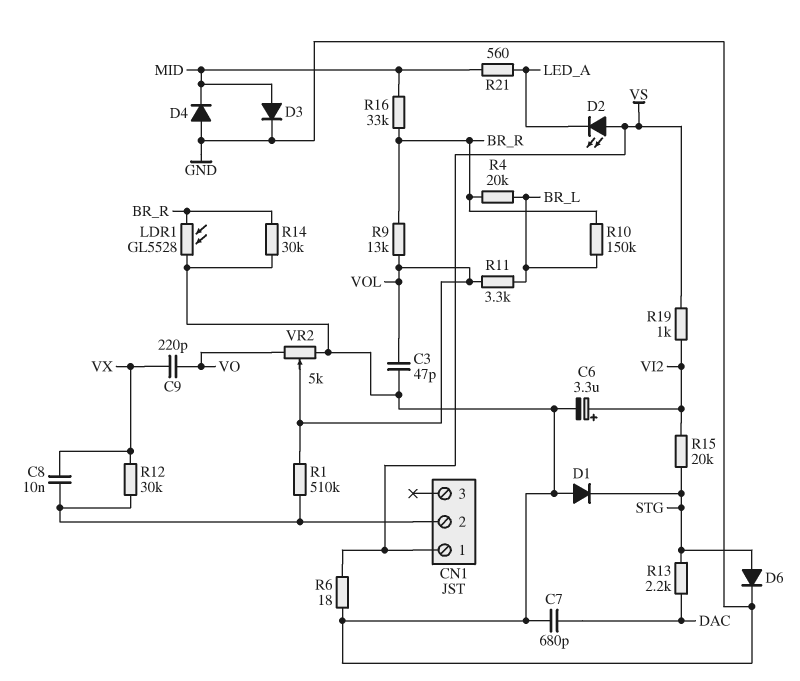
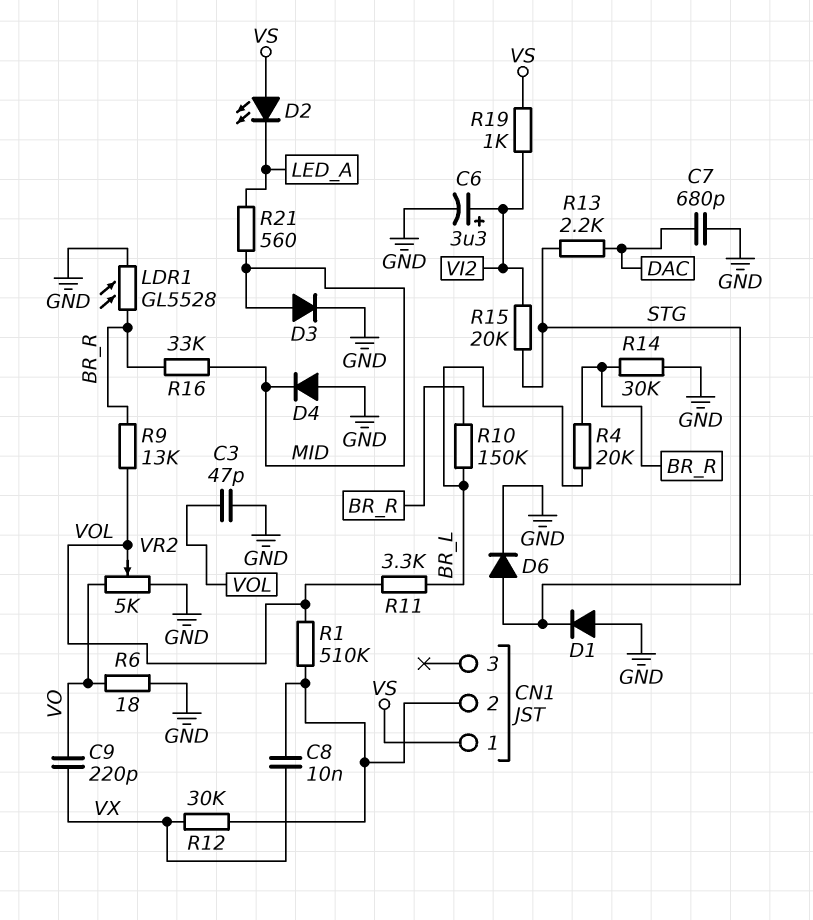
R6: 18 (GND, VS) -> 18 (GND, VO)

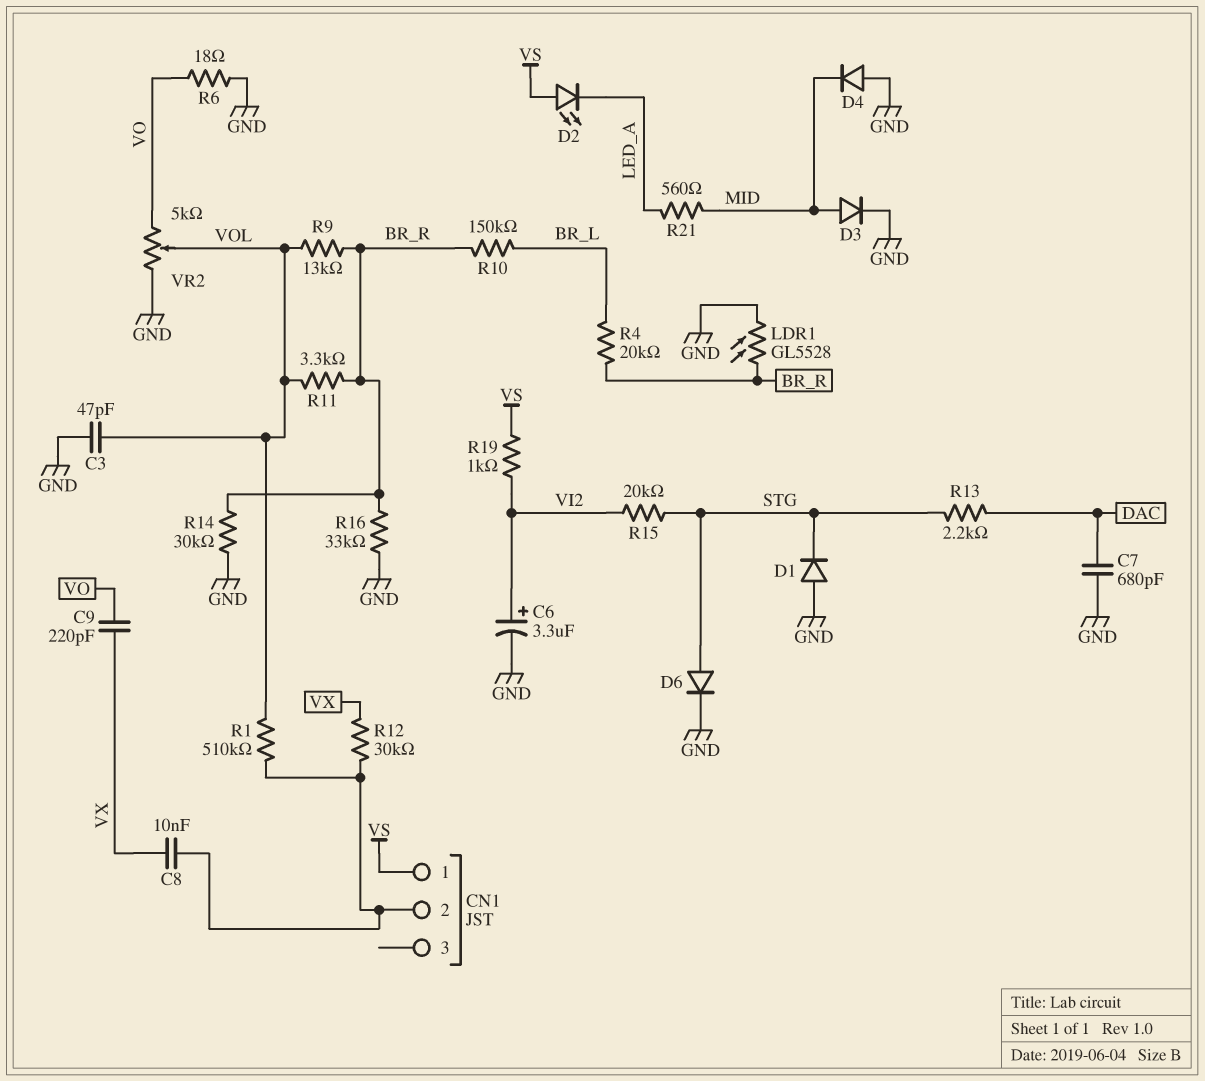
R11: 3.3k (BR_L, VOL) -> 3.3k (BR_R, VOL)
R16: 33k (BR_R, MID) -> 33k (BR_R, GND)

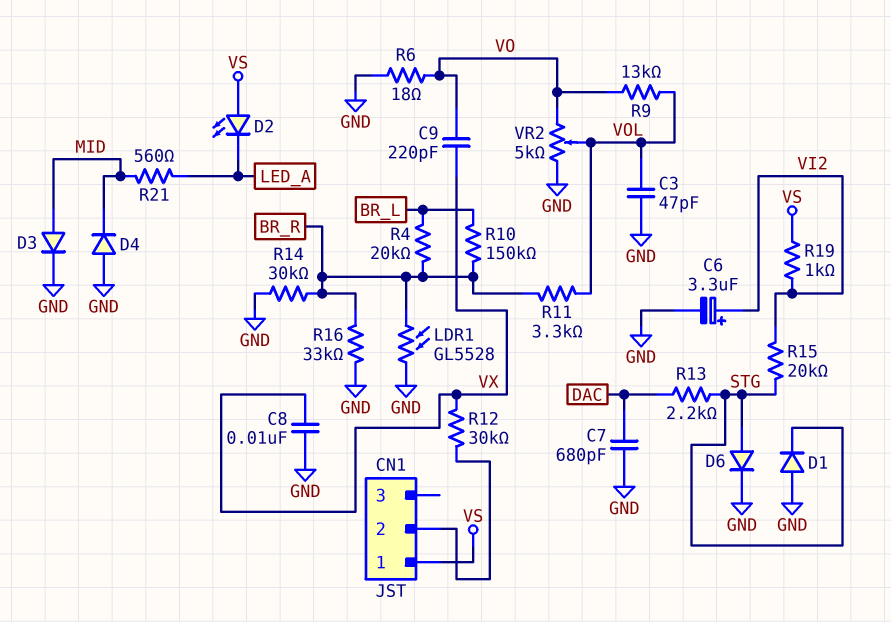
C8: 10nF (CN1/2, VX) -> 10nF (GND, VX)
R1: 510k (CN1/2, VOL) -> none
R9: 13k (BR_R, VOL) -> 13k (VO, VOL)

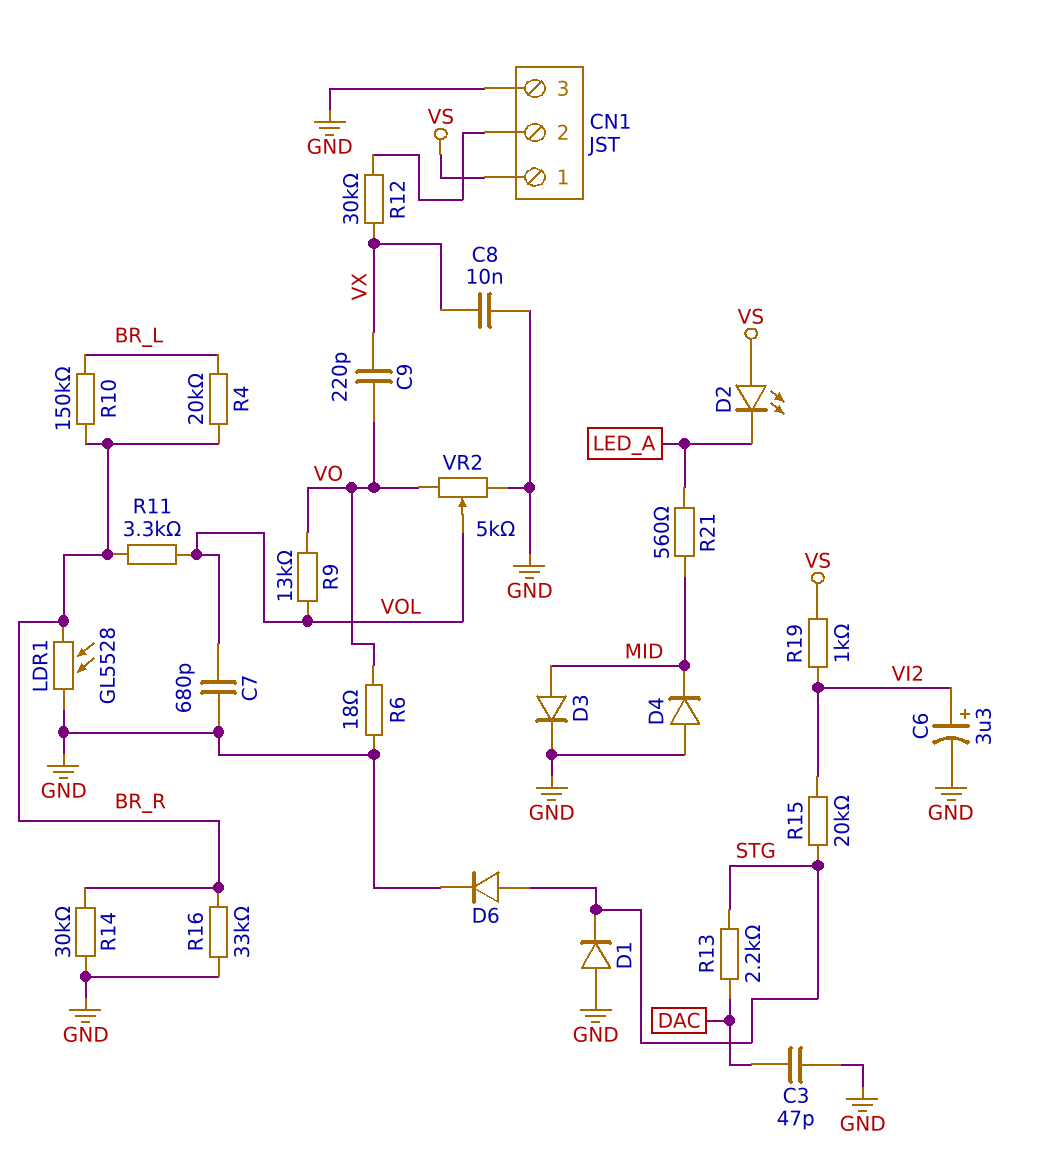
C3: 47pF (GND, VOL) -> 47pF (DAC, GND)
C7: 680pF (DAC, GND) -> 680pF (GND, VOL)
CN1 pin 3: none -> GND

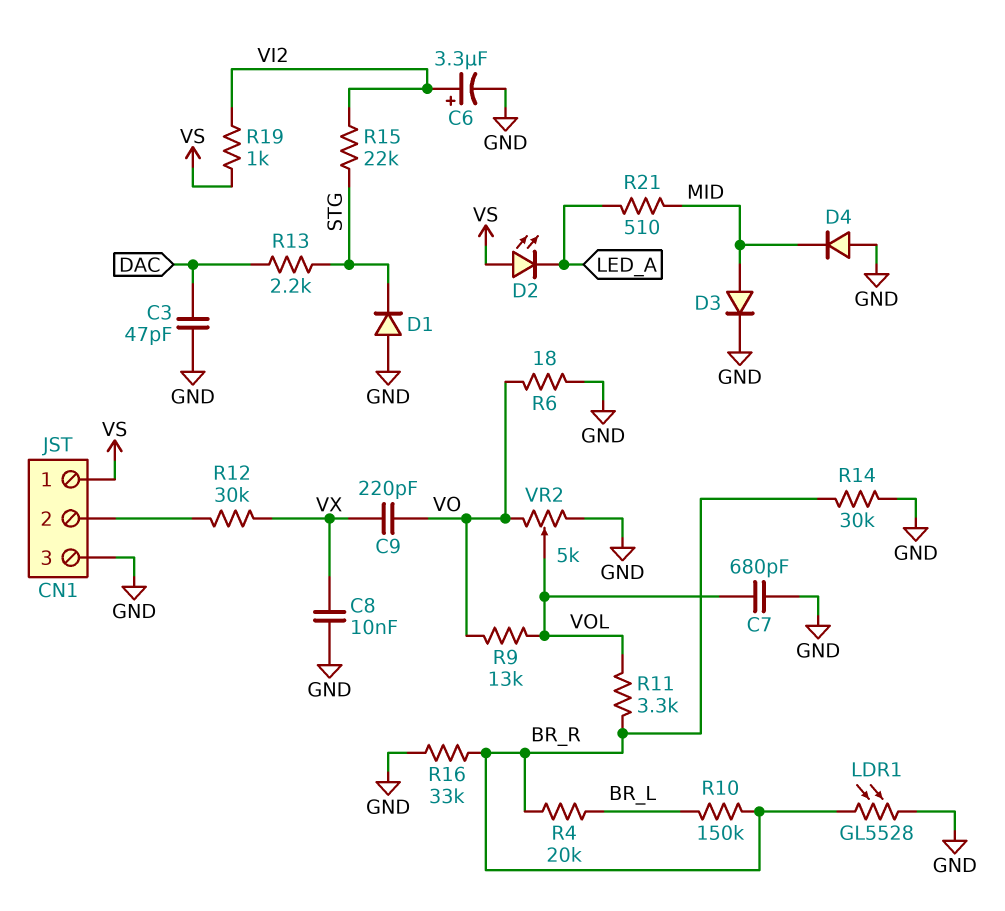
D6: diode (A STG, K GND) -> none
R15: 20k (STG, VI2) -> 22k (STG, VI2)
R21: 560 (LED_A, MID) -> 510 (LED_A, MID)

